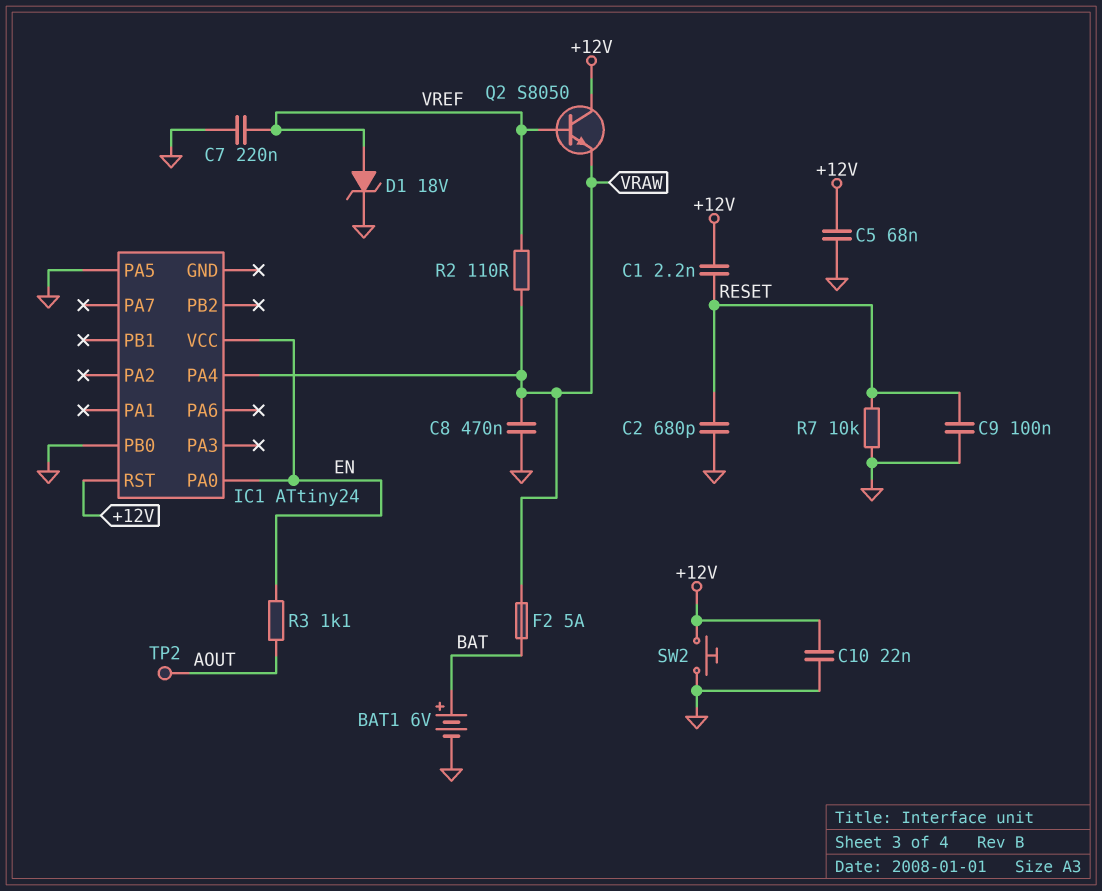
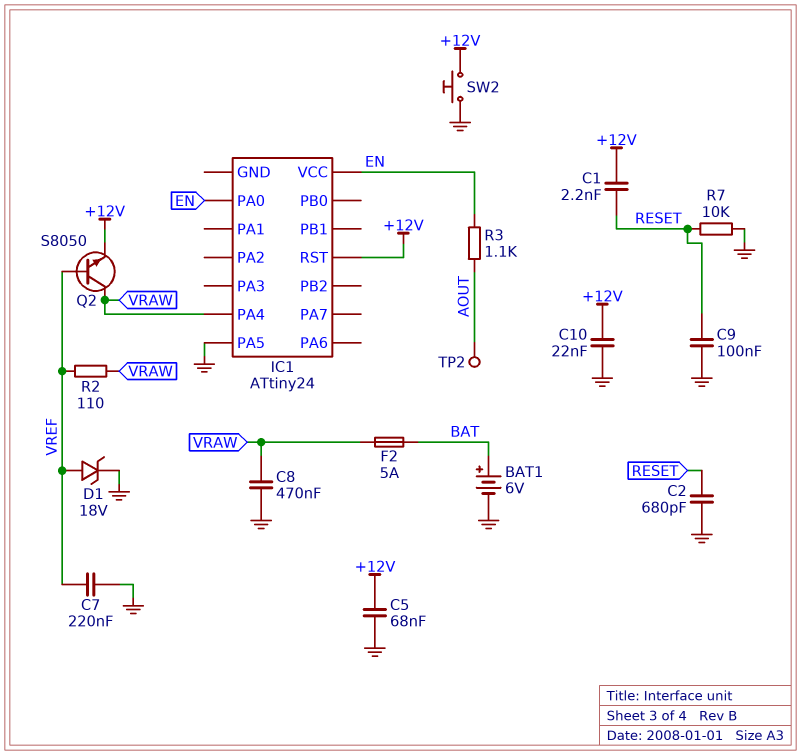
IC1 pin PB0: GND -> none
Q2: NPN S8050 (B VREF, C +12V, E VRAW) -> NPN S8050 (B VREF, C VRAW, E +12V)

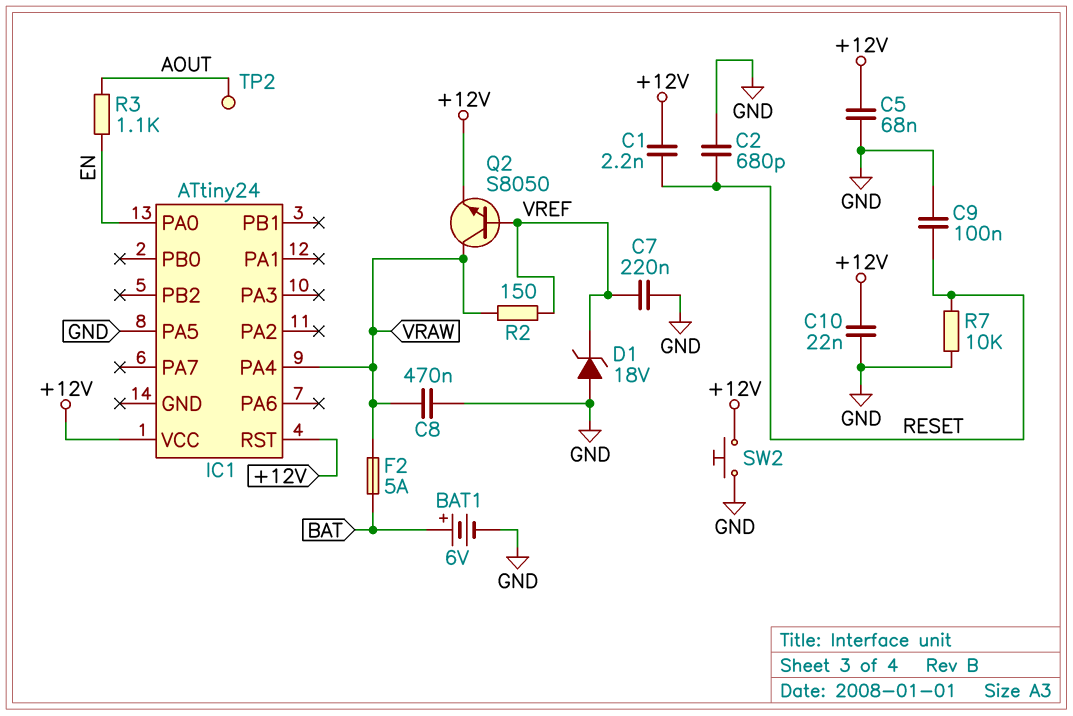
D1: zener 18V (A VREF, K GND) -> zener 18V (A GND, K VREF)
IC1 pin VCC: EN -> +12V
R2: 110 (VRAW, VREF) -> 150 (VRAW, VREF)

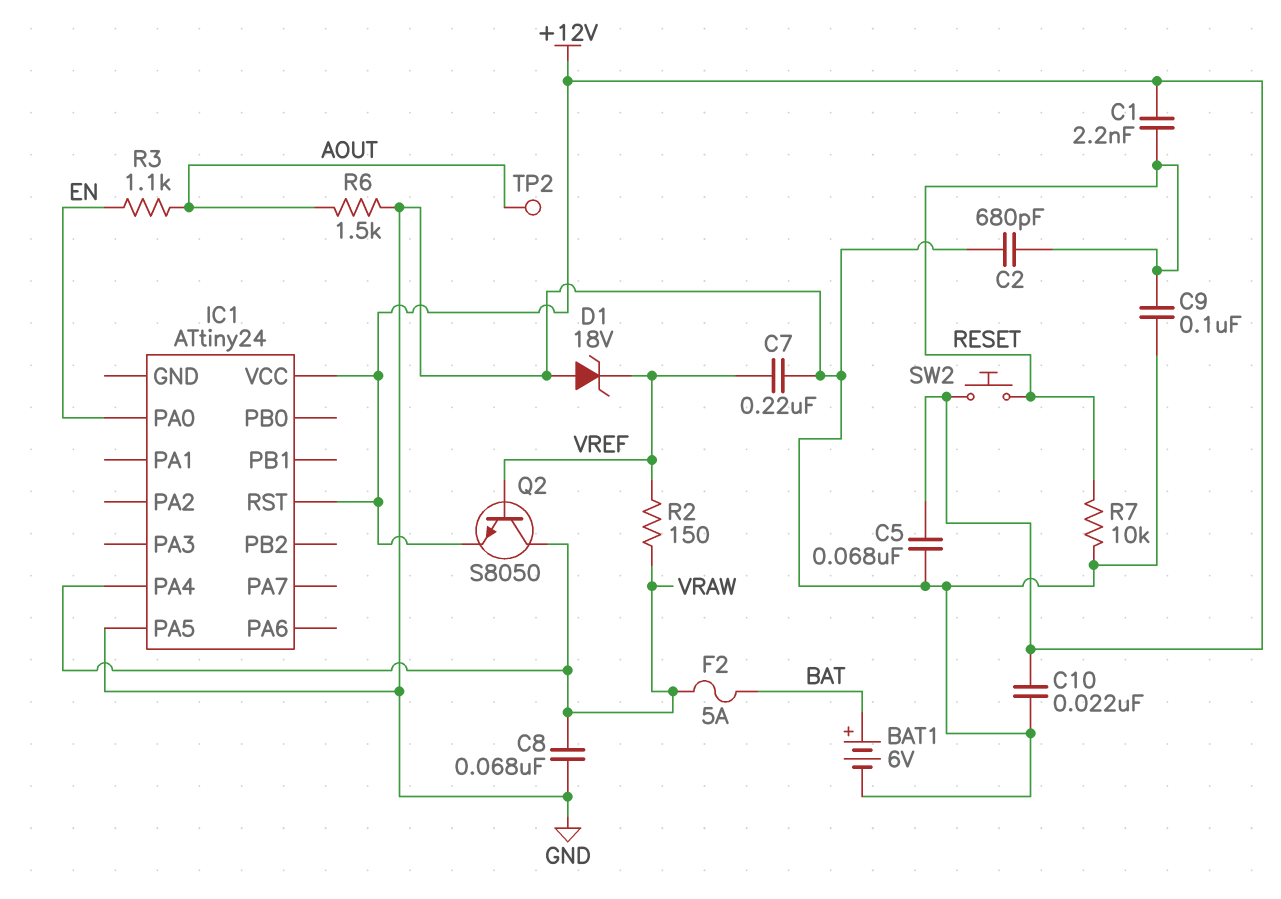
C8: 470nF (GND, VRAW) -> 68nF (GND, VRAW)
R6: none -> 1.5k (AOUT, GND)
SW2: button (+12V, GND) -> button (+12V, RESET)

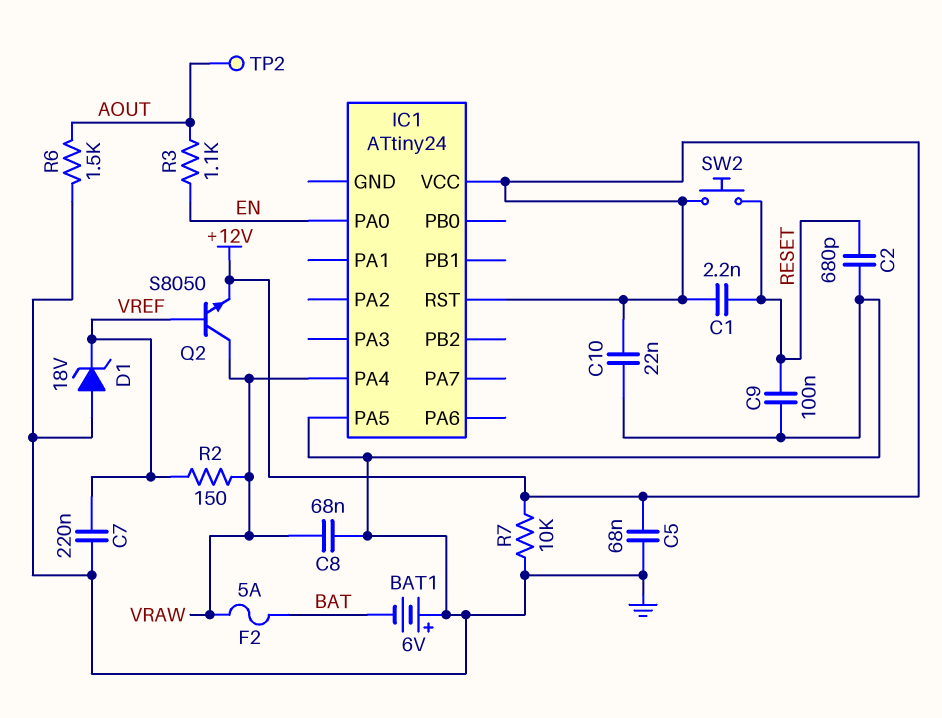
BAT1: 6V (plus BAT, minus GND) -> 6V (plus GND, minus BAT)
R7: 10k (GND, RESET) -> 10k (+12V, GND)

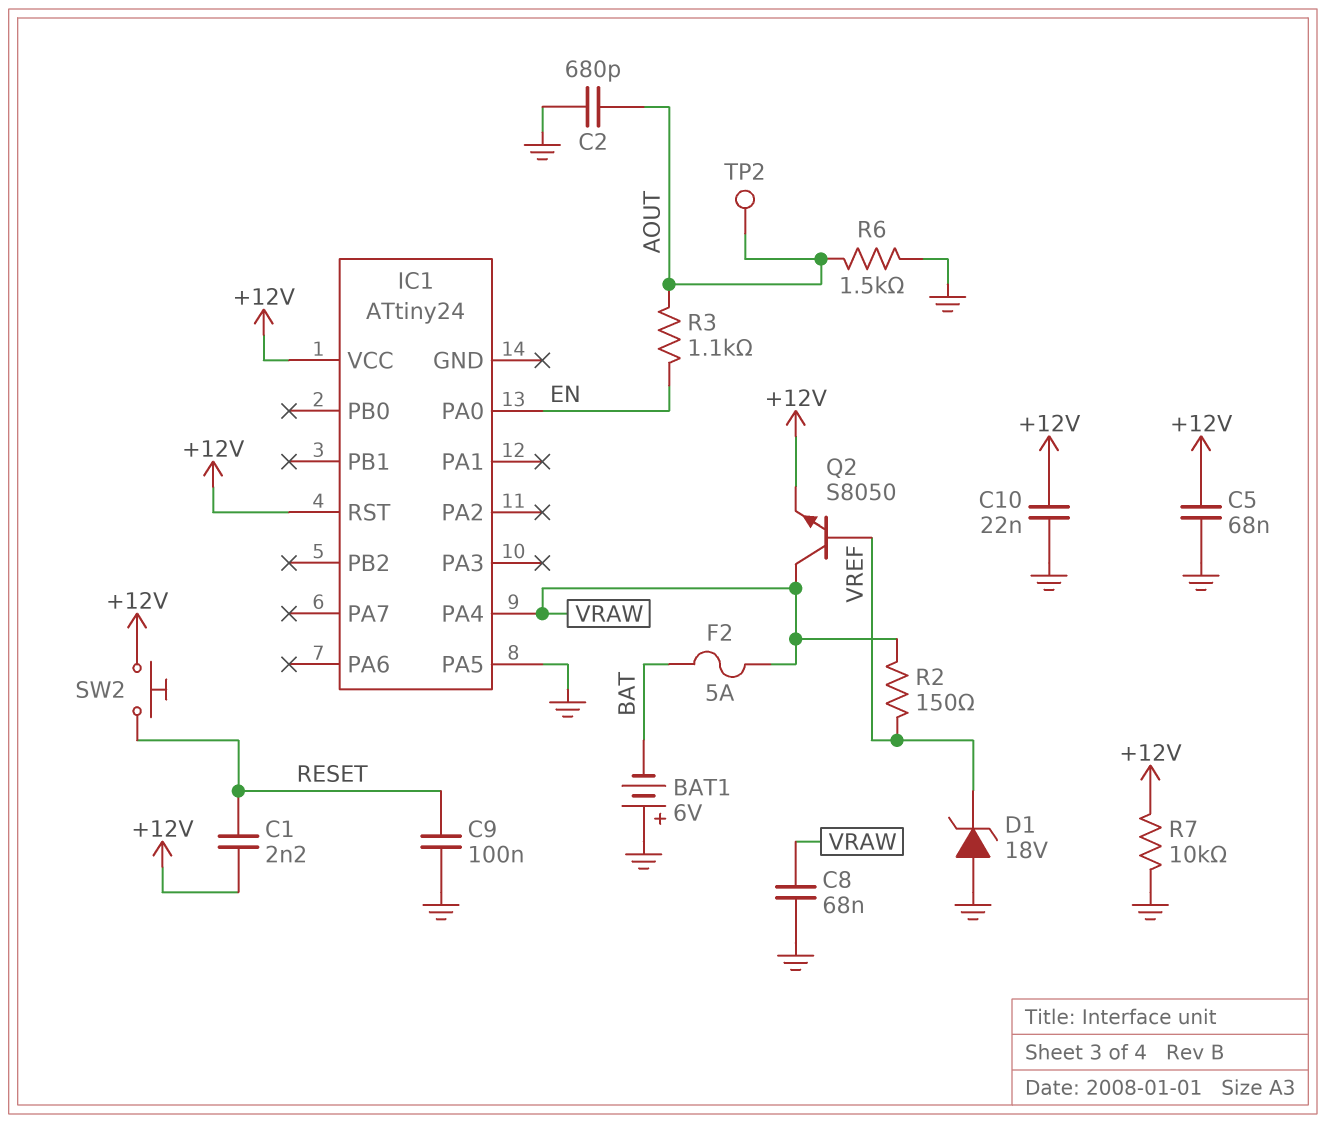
C2: 680pF (GND, RESET) -> 680pF (AOUT, GND)
C7: 220nF (GND, VREF) -> none

